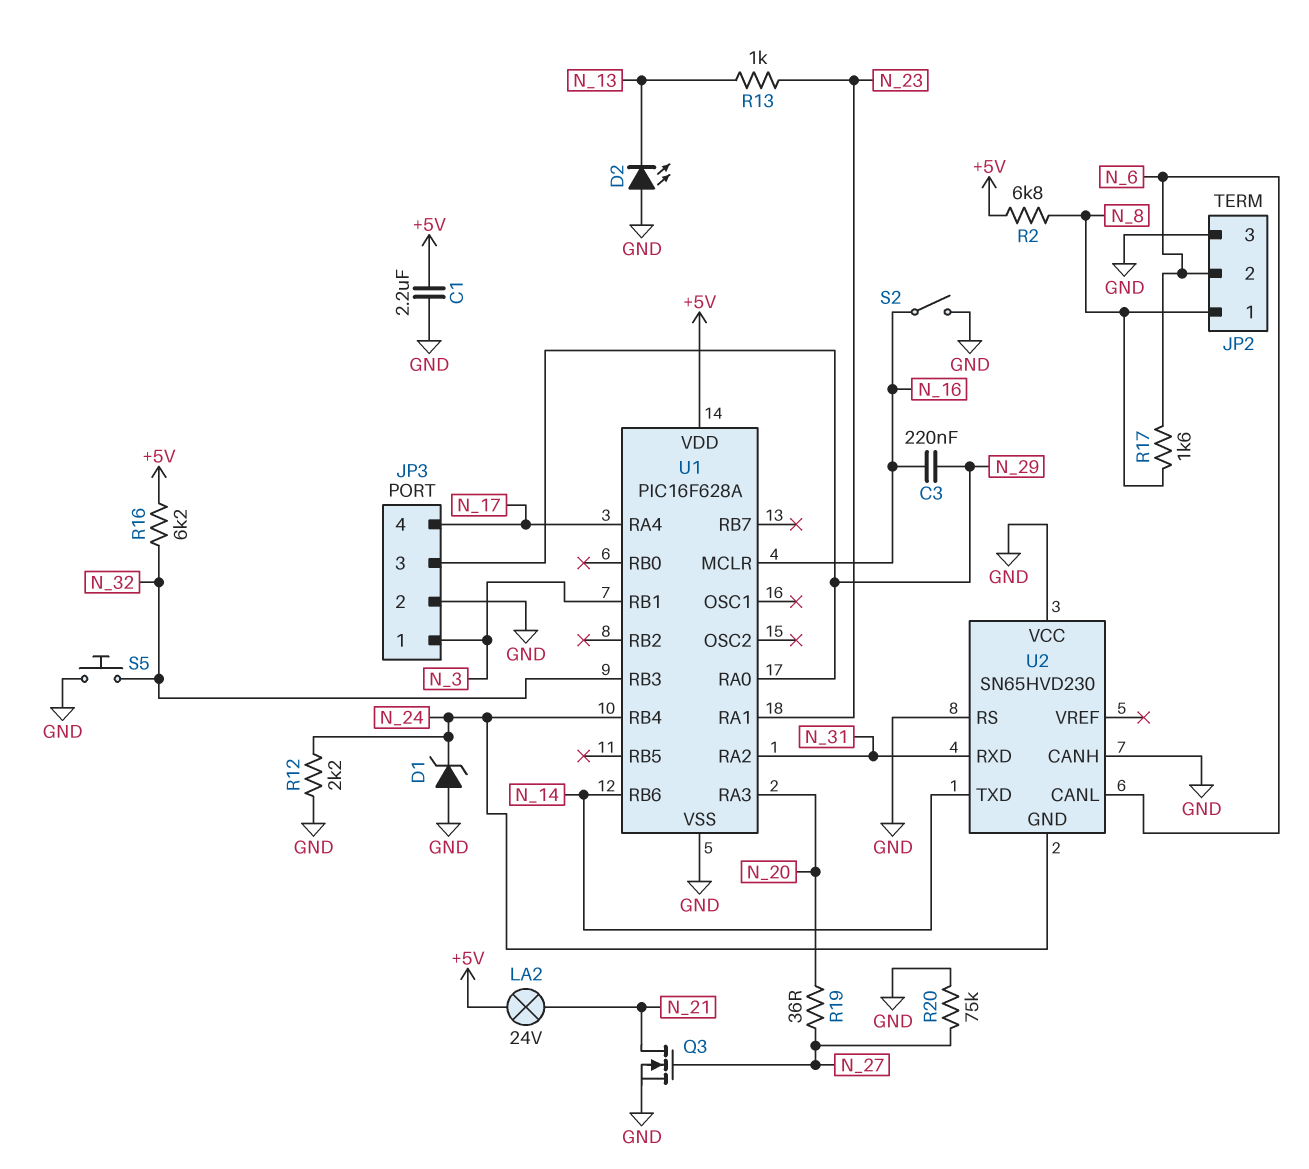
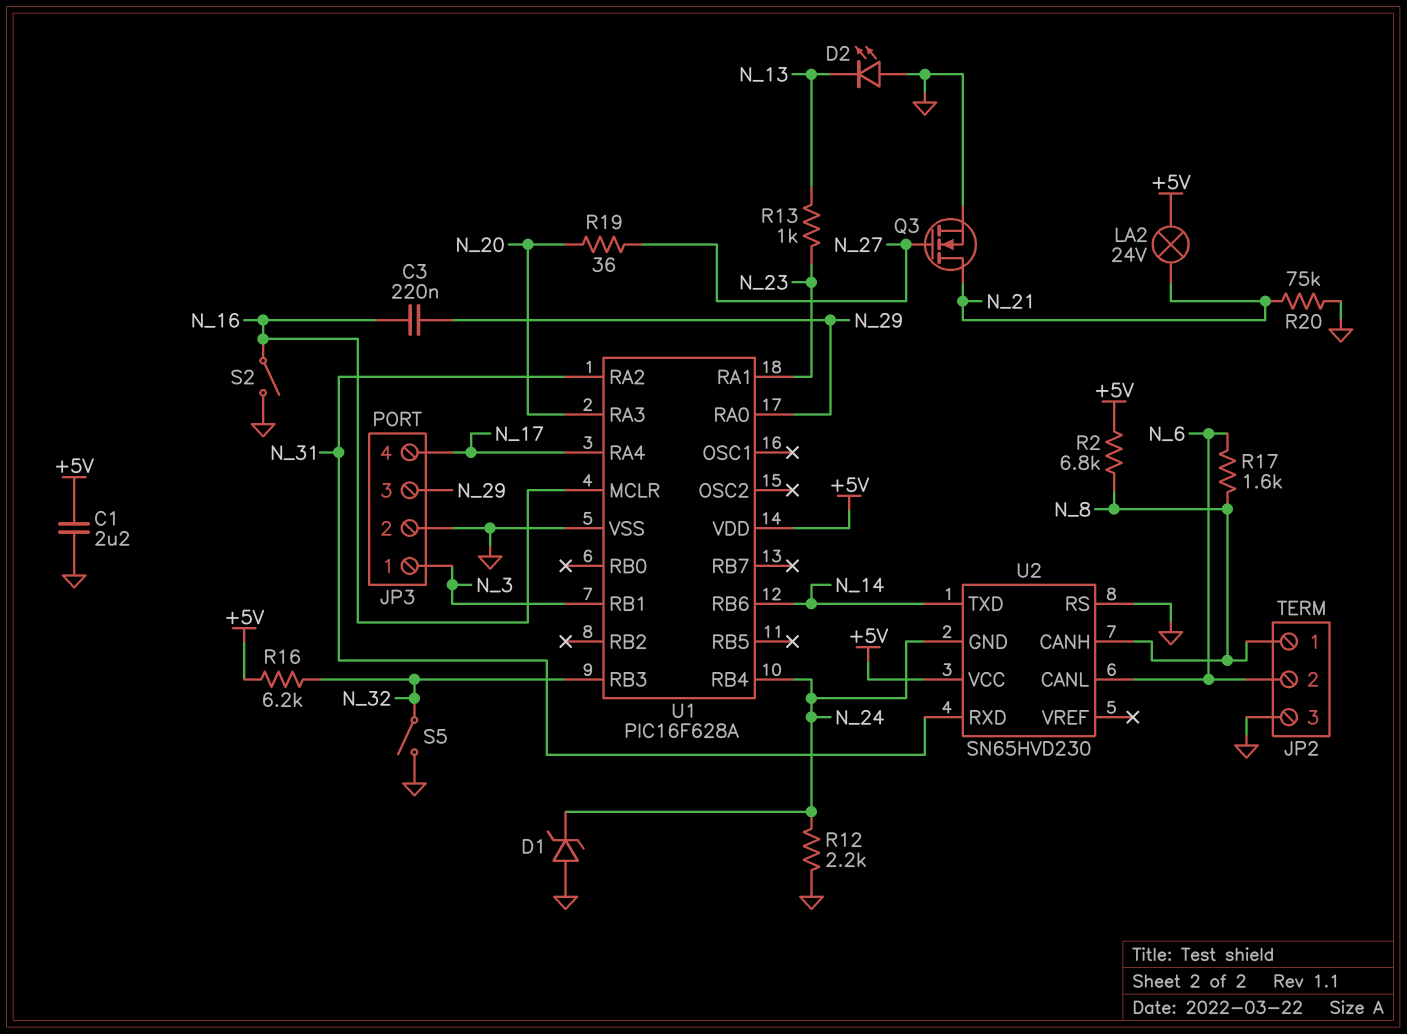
R20: 75k (GND, N_27) -> 75k (GND, N_21)
S5: button (GND, N_32) -> switch (GND, N_32)
U2 pin CANH: GND -> N_8
U2 pin VCC: GND -> +5V

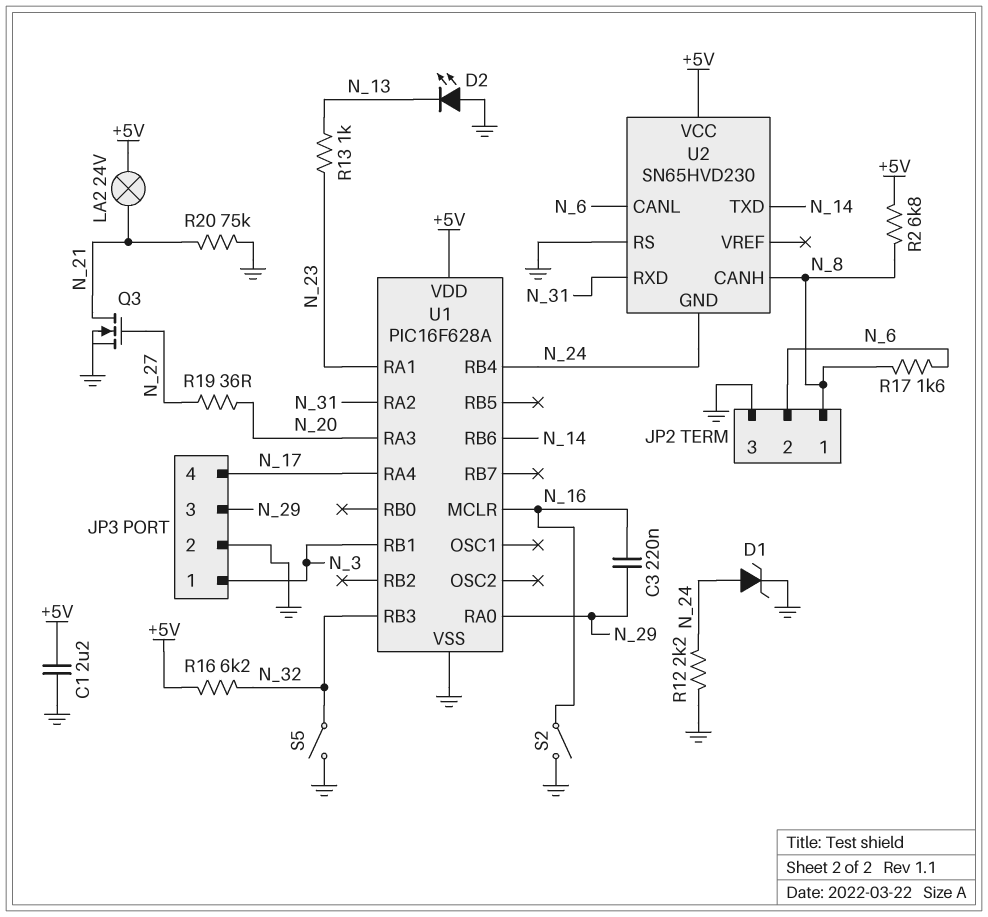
D1: zener (A GND, K N_24) -> zener (A N_24, K GND)

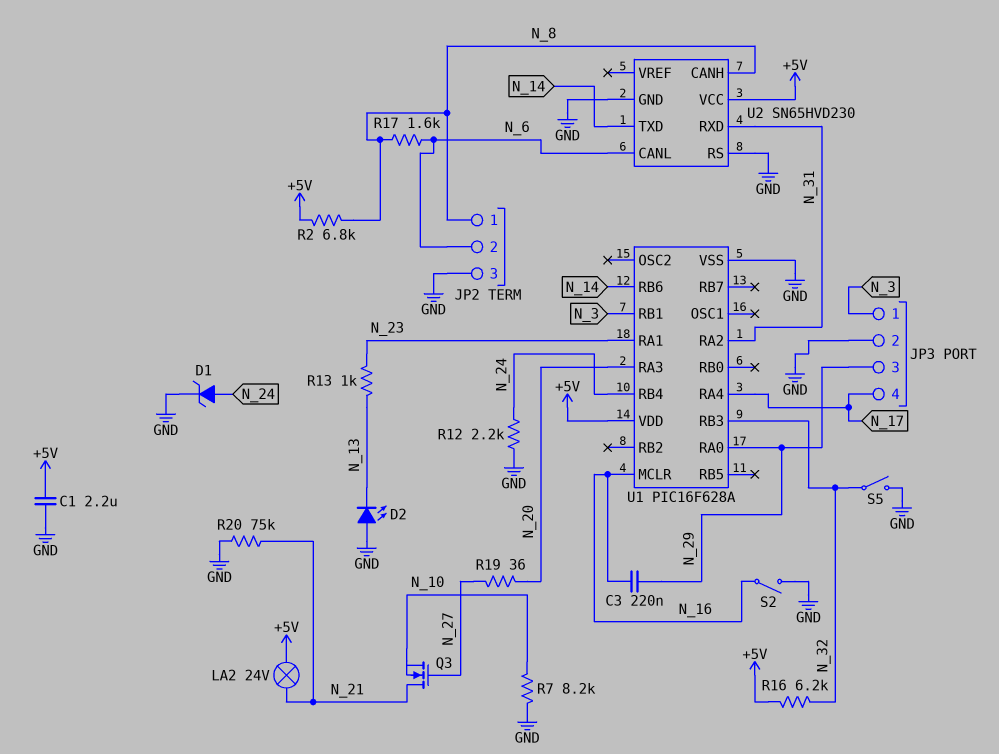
Q3: NMOS (G N_27, D N_21, S GND) -> NMOS (G N_27, D N_21, S N_10)
R7: none -> 8.2k (GND, N_10)
U2 pin GND: N_24 -> GND

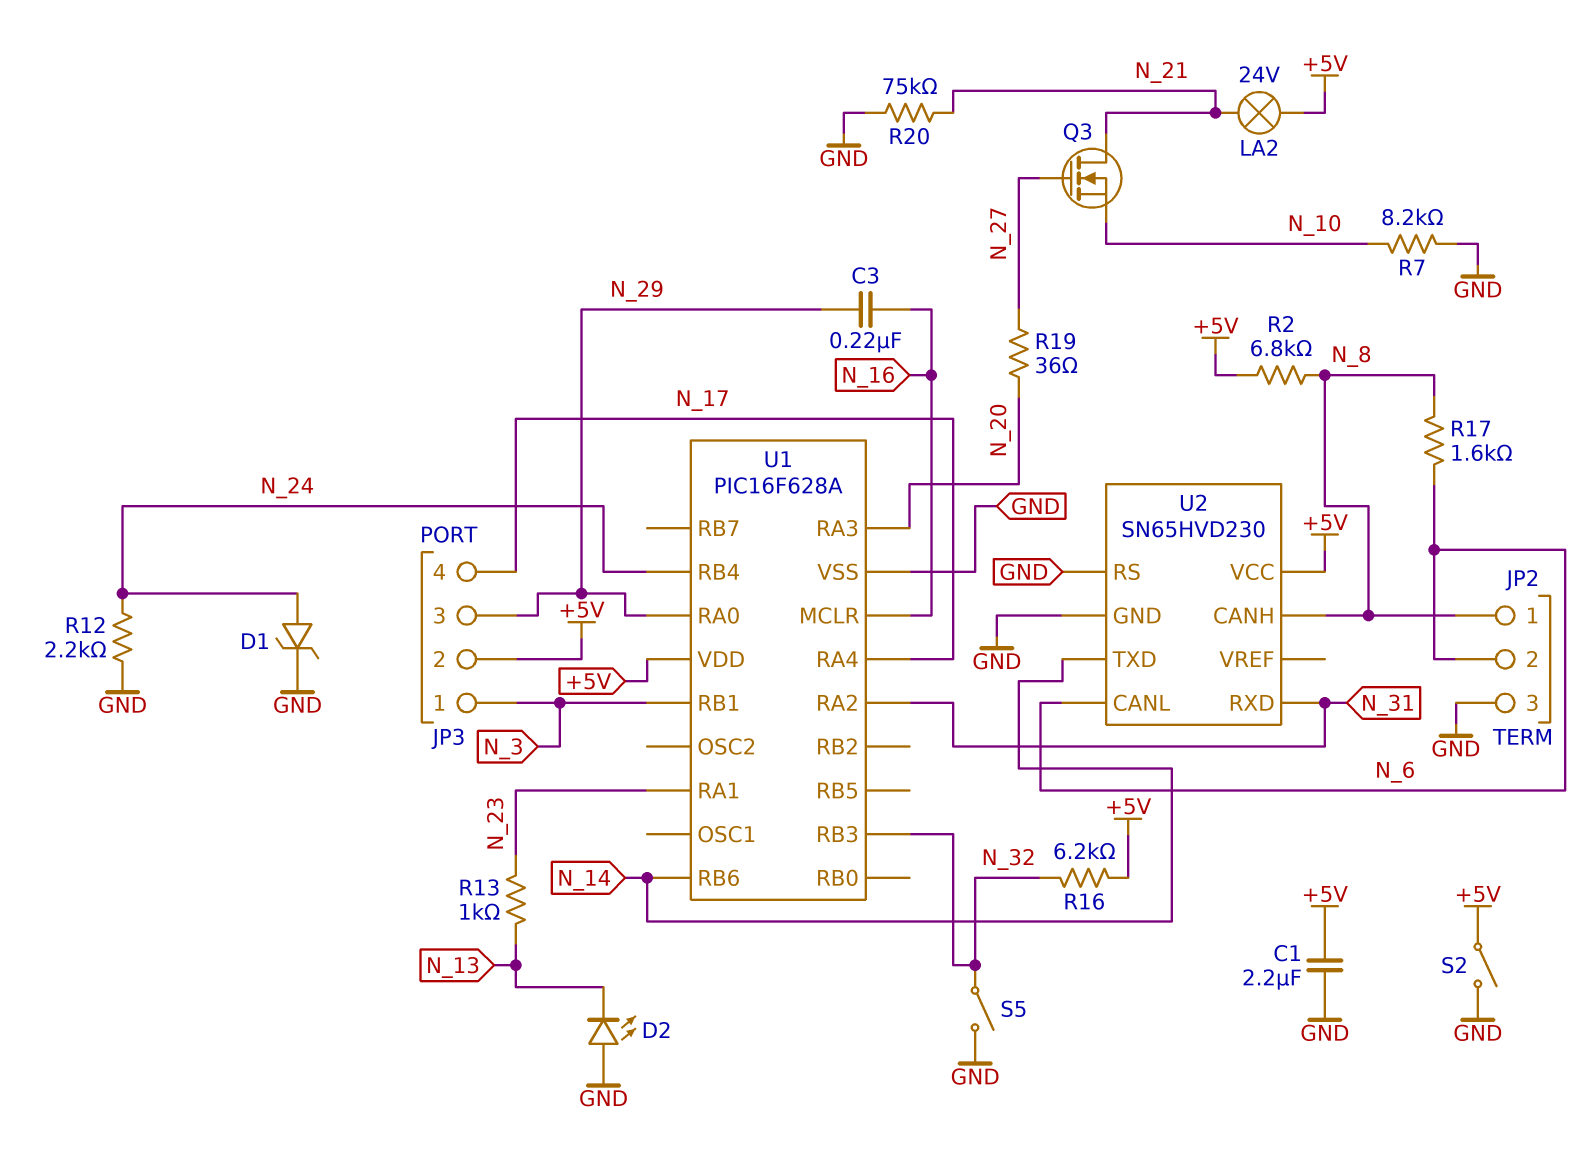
JP3 pin 2: GND -> +5V
S2: switch (GND, N_16) -> switch (+5V, GND)

